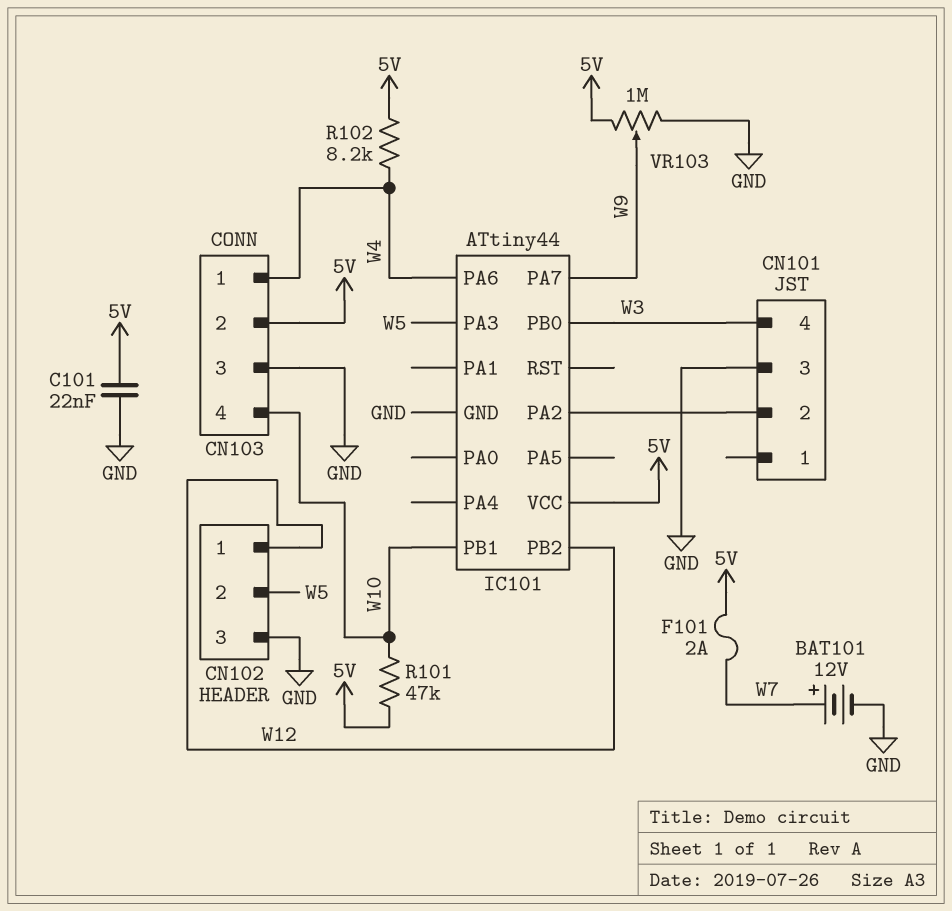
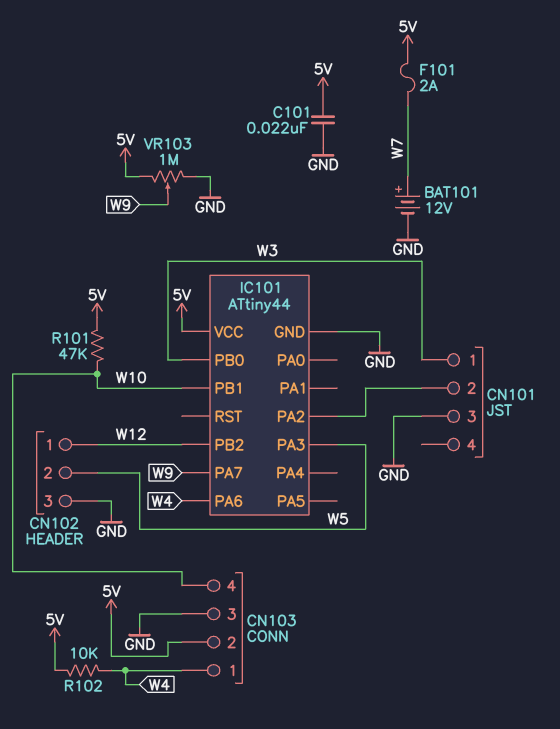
CN101 pin 1: none -> W3
CN101 pin 4: W3 -> none
R102: 8.2k (5V, W4) -> 10k (5V, W4)

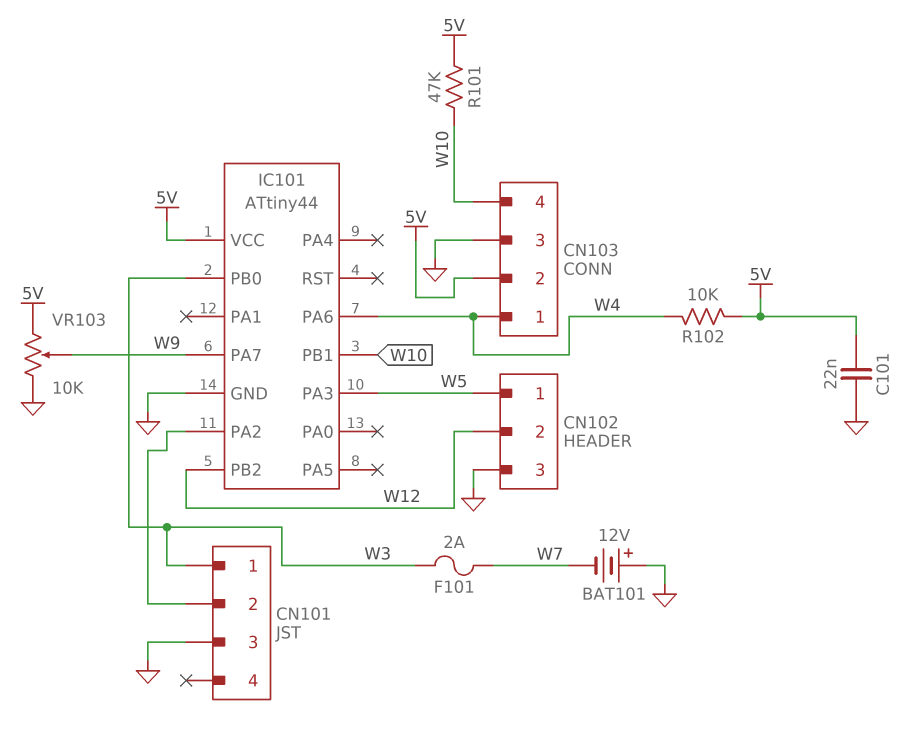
BAT101: 12V (plus W7, minus GND) -> 12V (plus GND, minus W7)
CN102 pin 1: W12 -> W5
CN102 pin 2: W5 -> W12
F101: 2A (5V, W7) -> 2A (W3, W7)
VR103: 1M (5V, GND, wiper W9) -> 10k (5V, GND, wiper W9)

